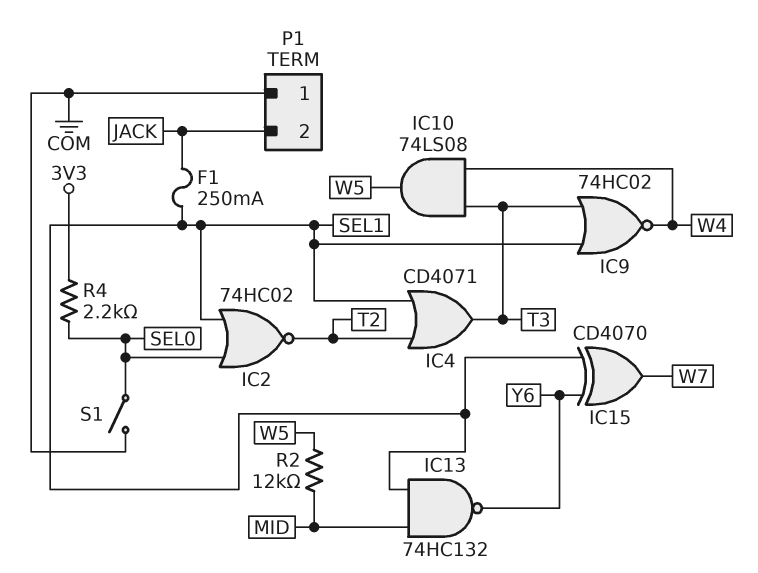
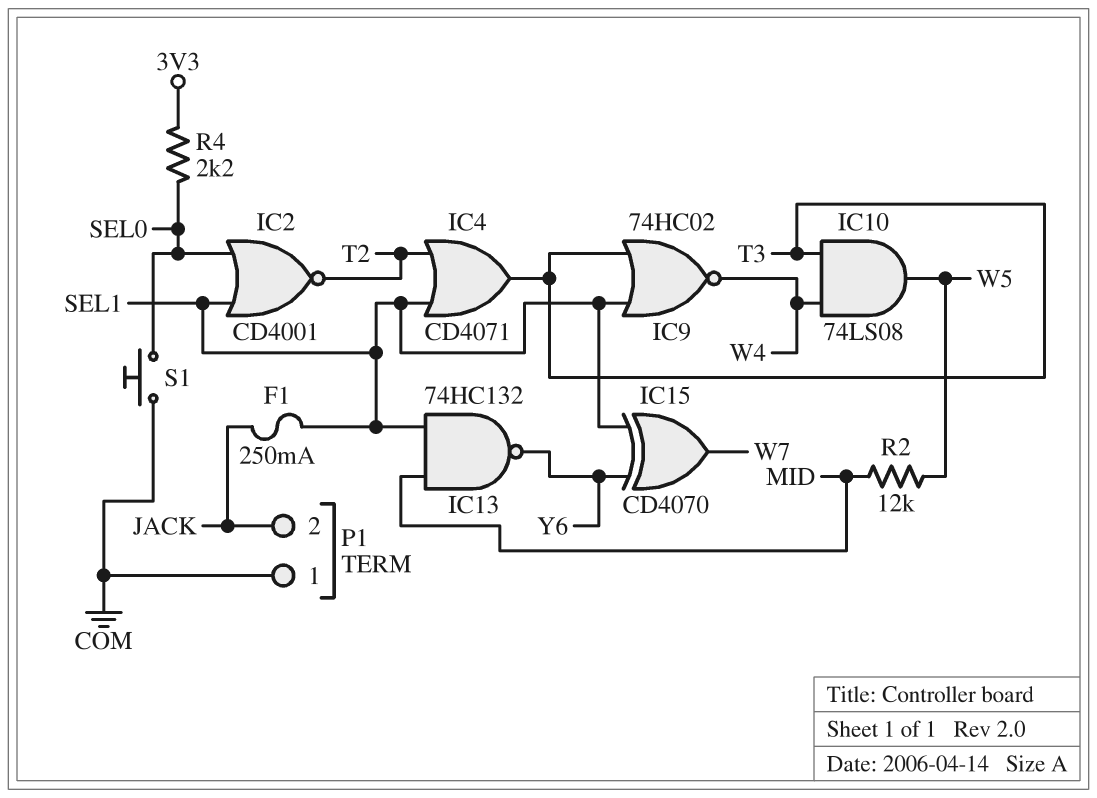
IC2: NOR 74HC02 (in SEL0, in SEL1, out T2) -> NOR CD4001 (in SEL0, in SEL1, out T2)
S1: switch (COM, SEL0) -> button (COM, SEL0)

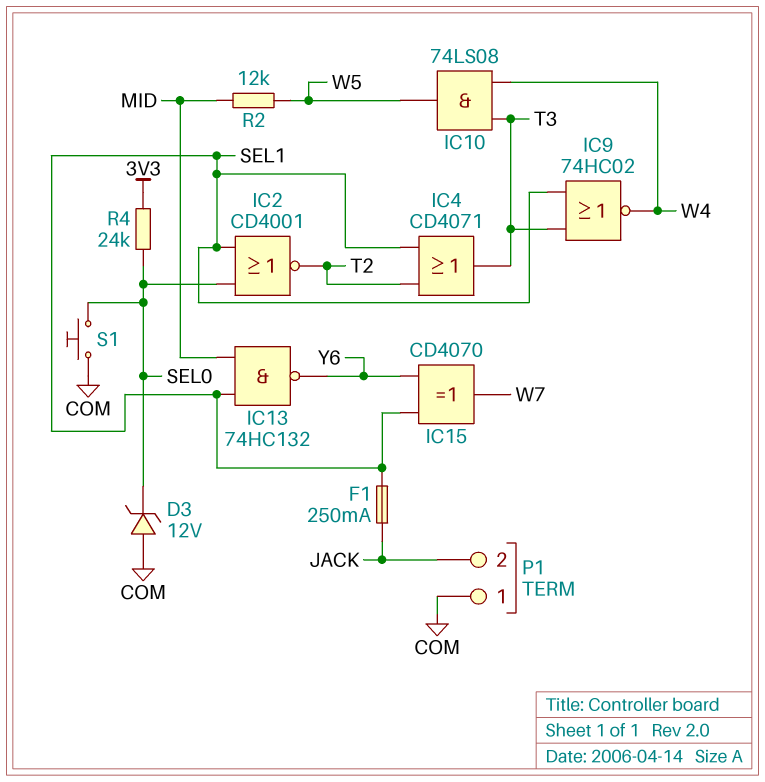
D3: none -> zener 12V (A COM, K SEL0)
R4: 2.2k (3V3, SEL0) -> 24k (3V3, SEL0)

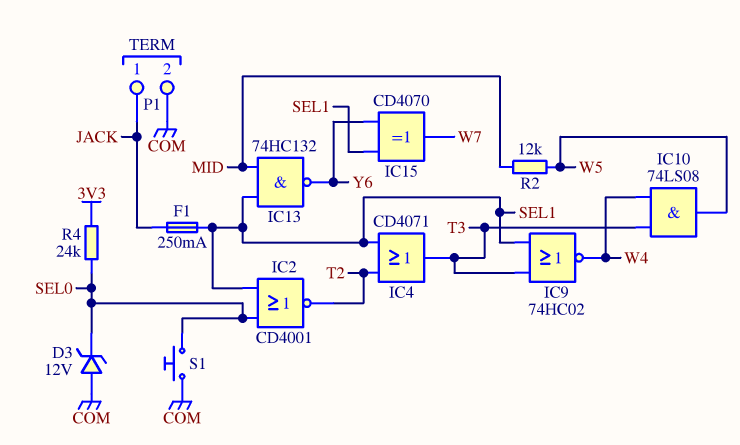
P1 pin 1: COM -> JACK
P1 pin 2: JACK -> COM

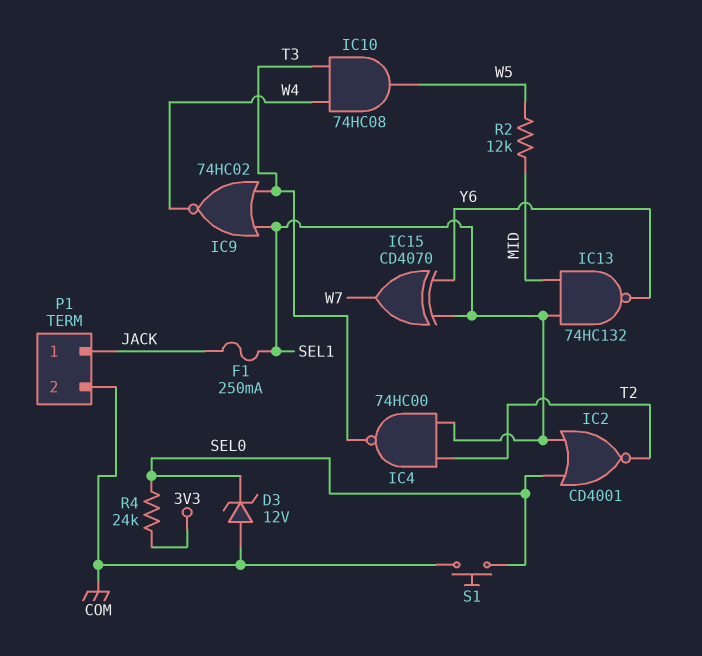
IC4: OR CD4071 (in SEL1, in T2, out T3) -> NAND 74HC00 (in SEL1, in T2, out T3)
IC10: AND 74LS08 (in T3, in W4, out W5) -> AND 74HC08 (in T3, in W4, out W5)

